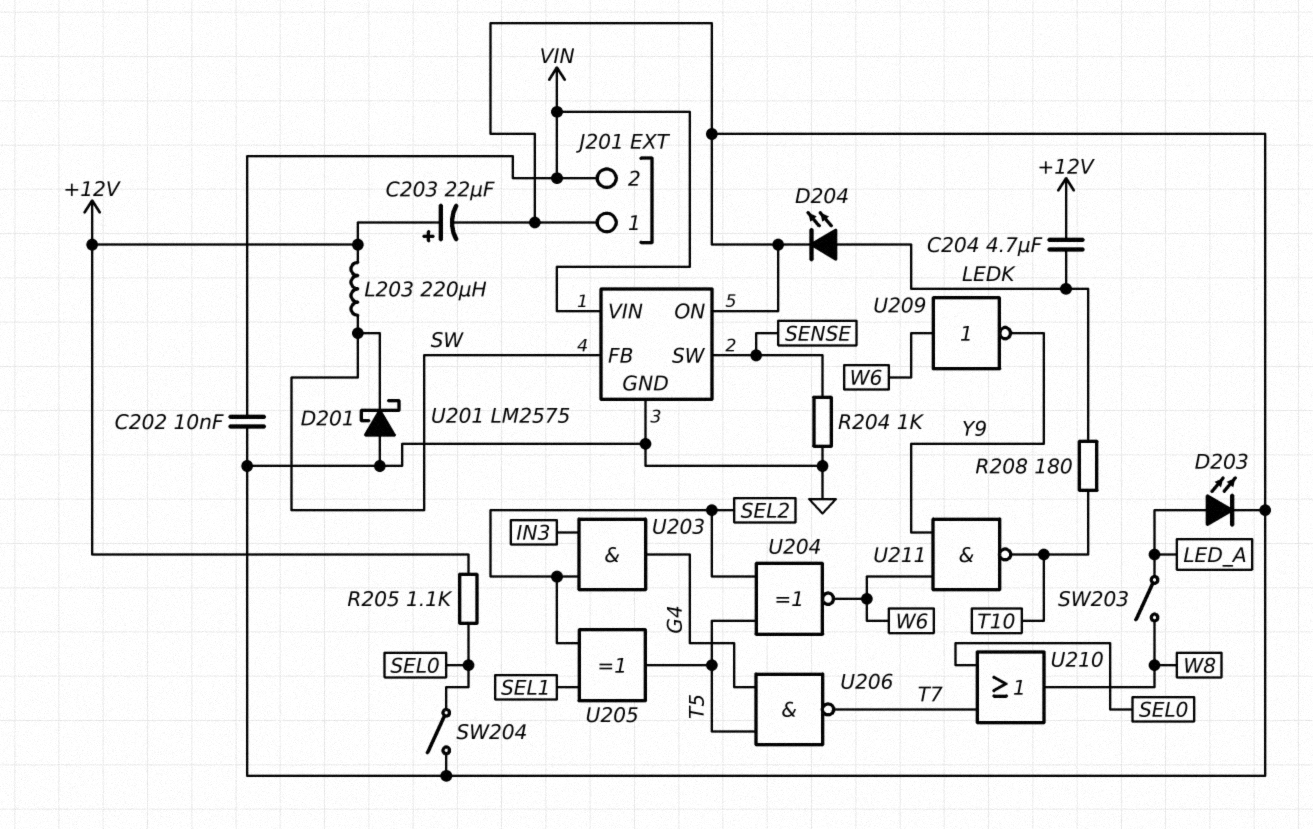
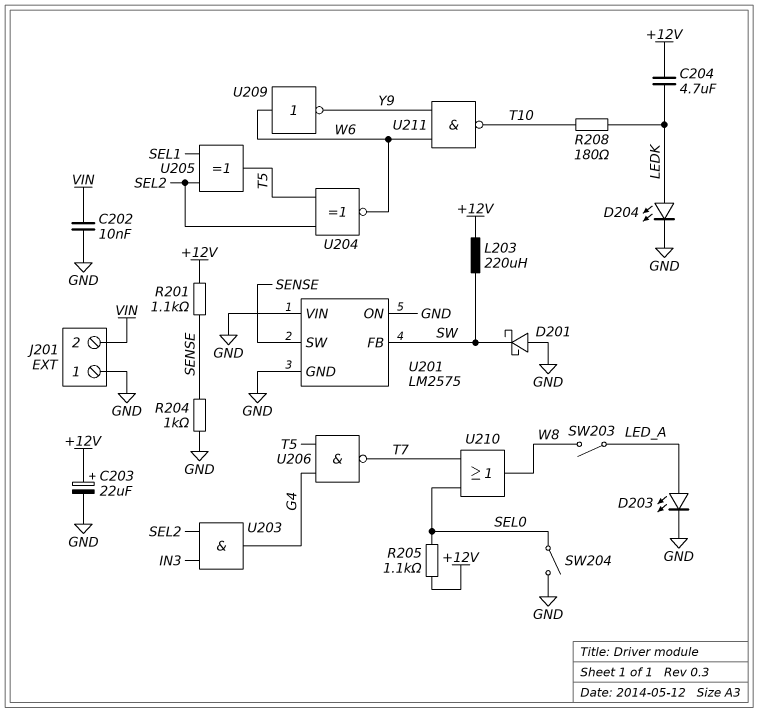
R201: none -> 1.1k (+12V, SENSE)
U201 pin VIN: VIN -> GND

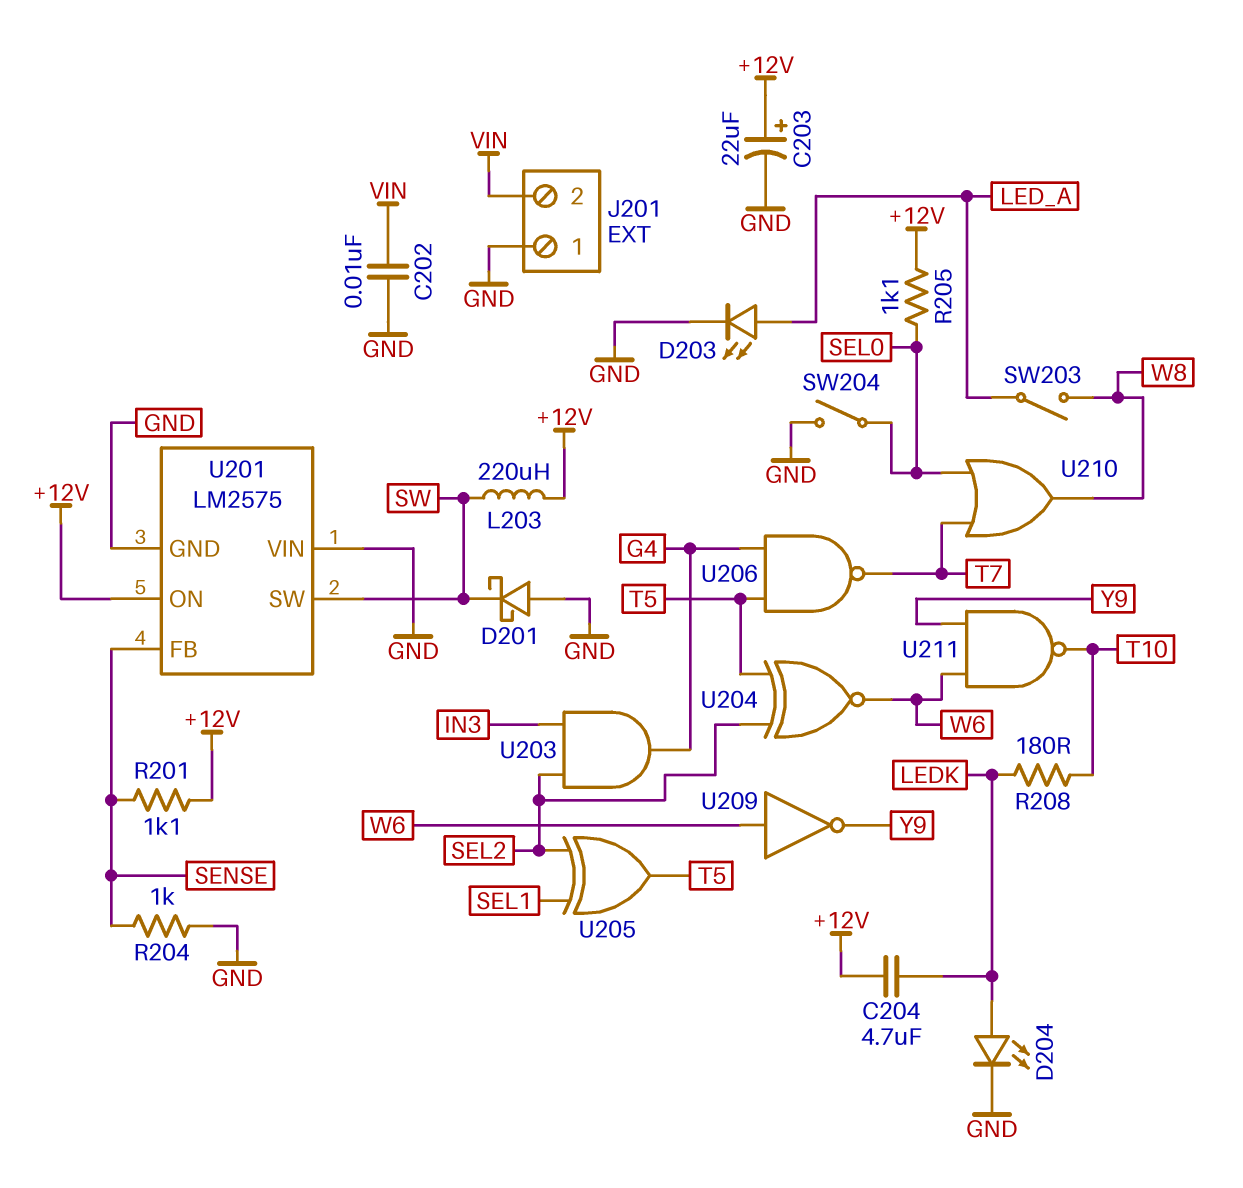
U201 pin FB: SW -> SENSE
U201 pin ON: GND -> +12V
U201 pin SW: SENSE -> SW

